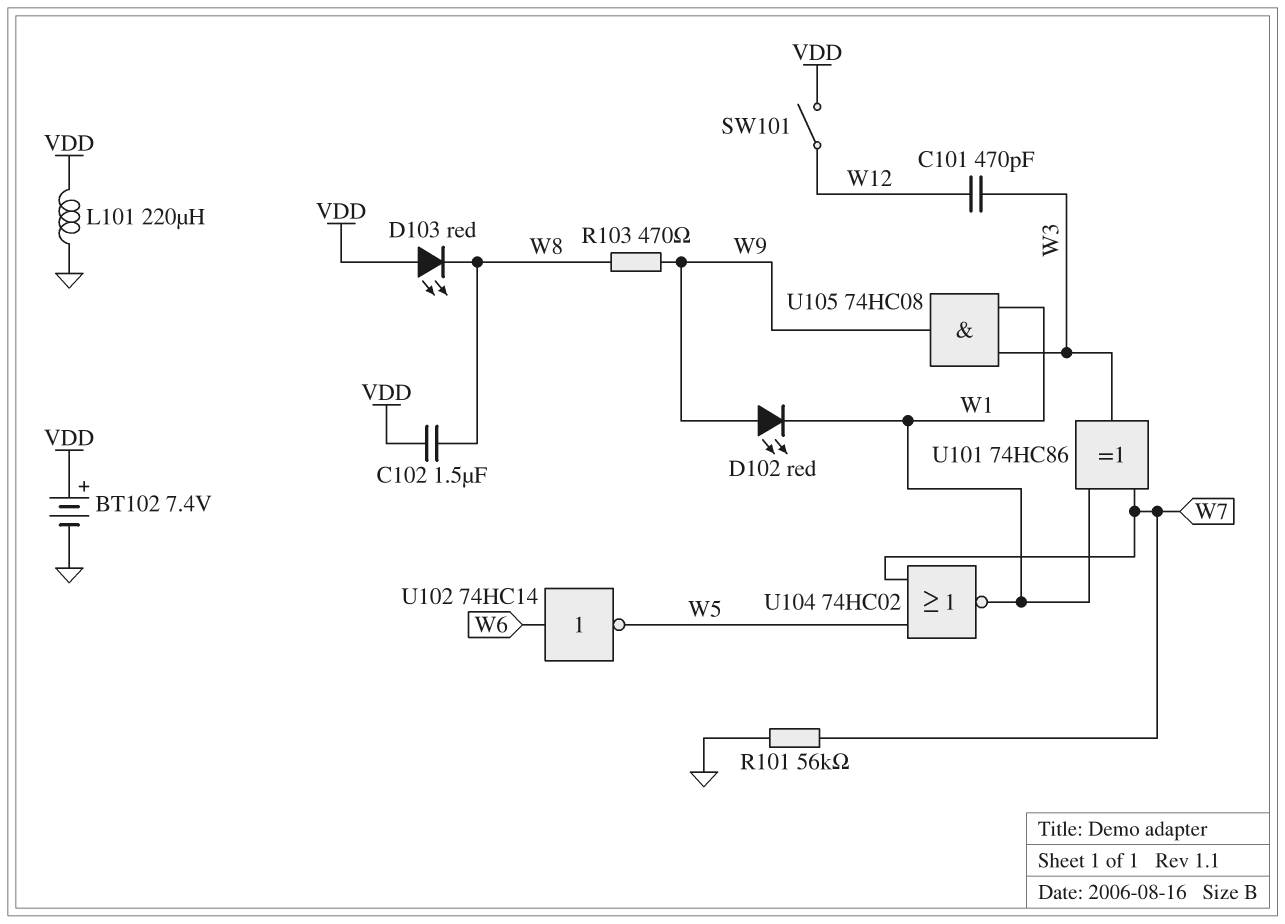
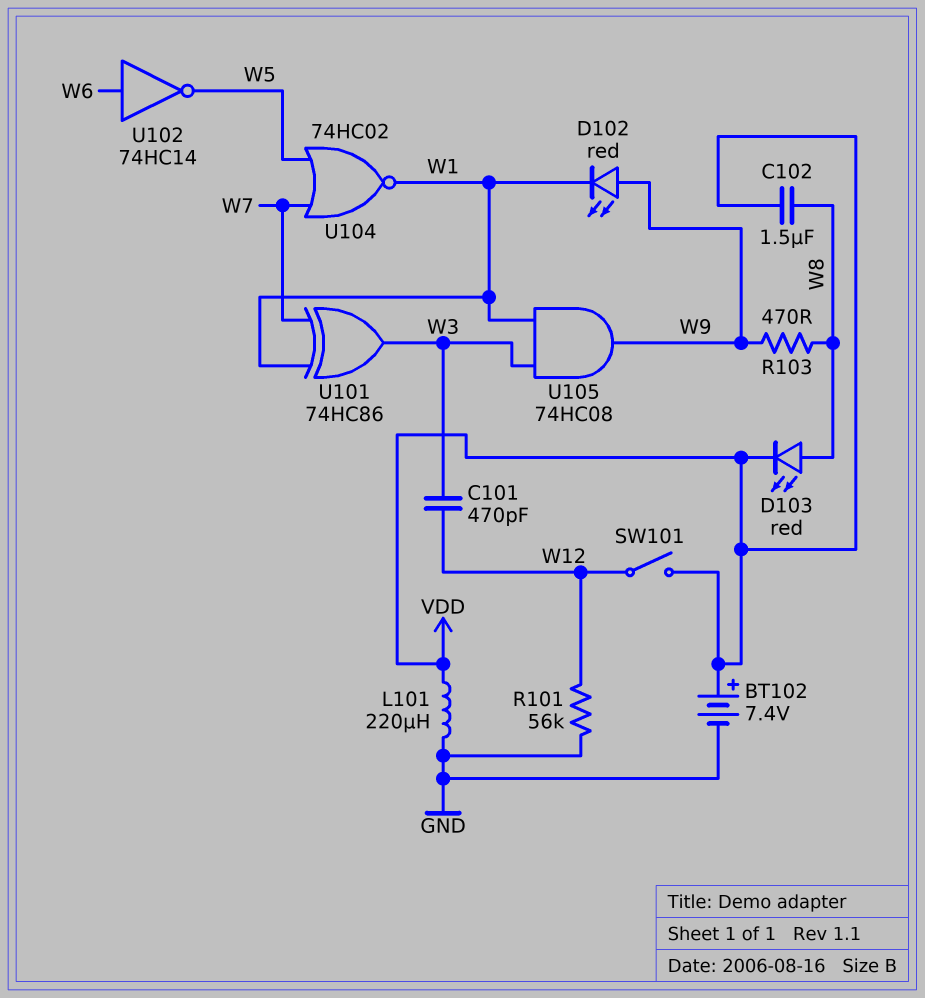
D103: LED red (A VDD, K W8) -> LED red (A W8, K VDD)
R101: 56k (GND, W7) -> 56k (GND, W12)

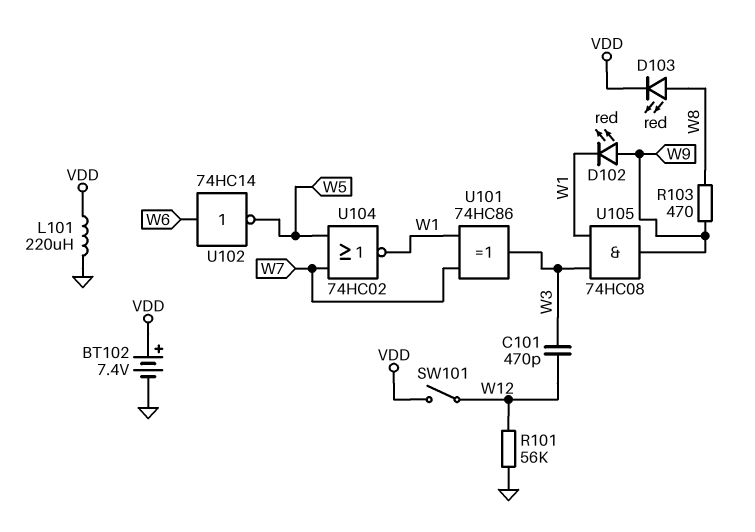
C102: 1.5uF (VDD, W8) -> none

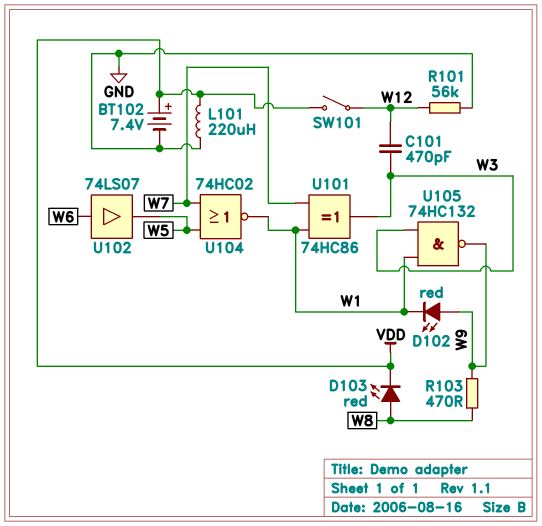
U102: NOT 74HC14 (in W6, out W5) -> buffer 74LS07 (in W6, out W5)
U105: AND 74HC08 (in W1, in W3, out W9) -> NAND 74HC132 (in W1, in W3, out W9)

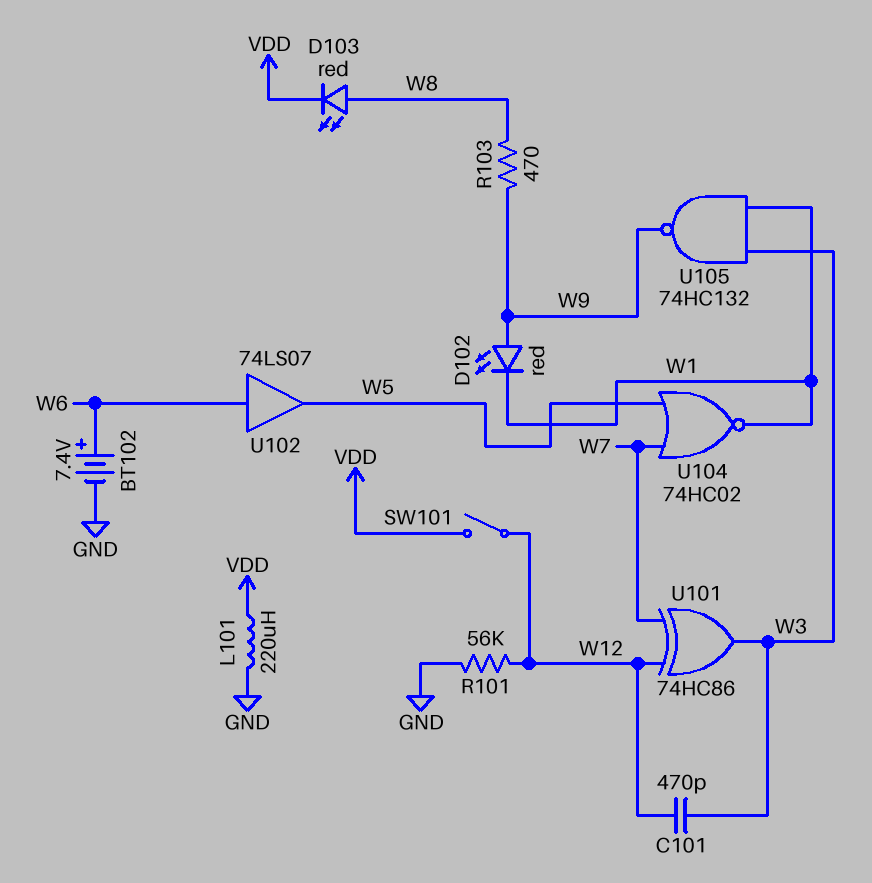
BT102: 7.4V (plus VDD, minus GND) -> 7.4V (plus W6, minus GND)
U101: XOR 74HC86 (in W1, in W7, out W3) -> XOR 74HC86 (in W7, in W12, out W3)

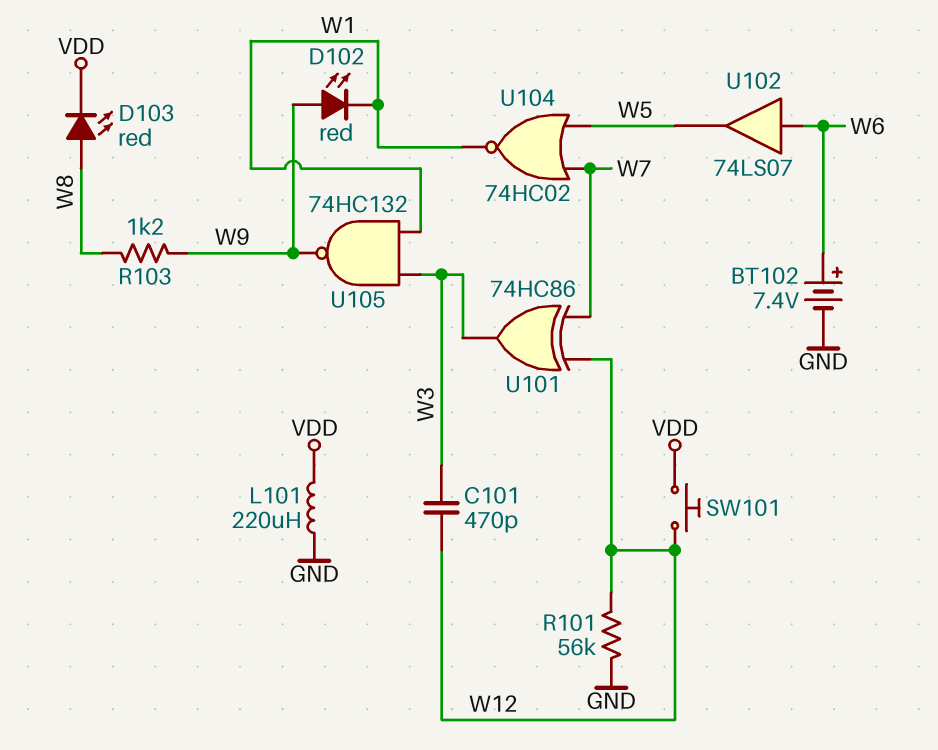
R103: 470 (W8, W9) -> 1.2k (W8, W9)
SW101: switch (VDD, W12) -> button (VDD, W12)

